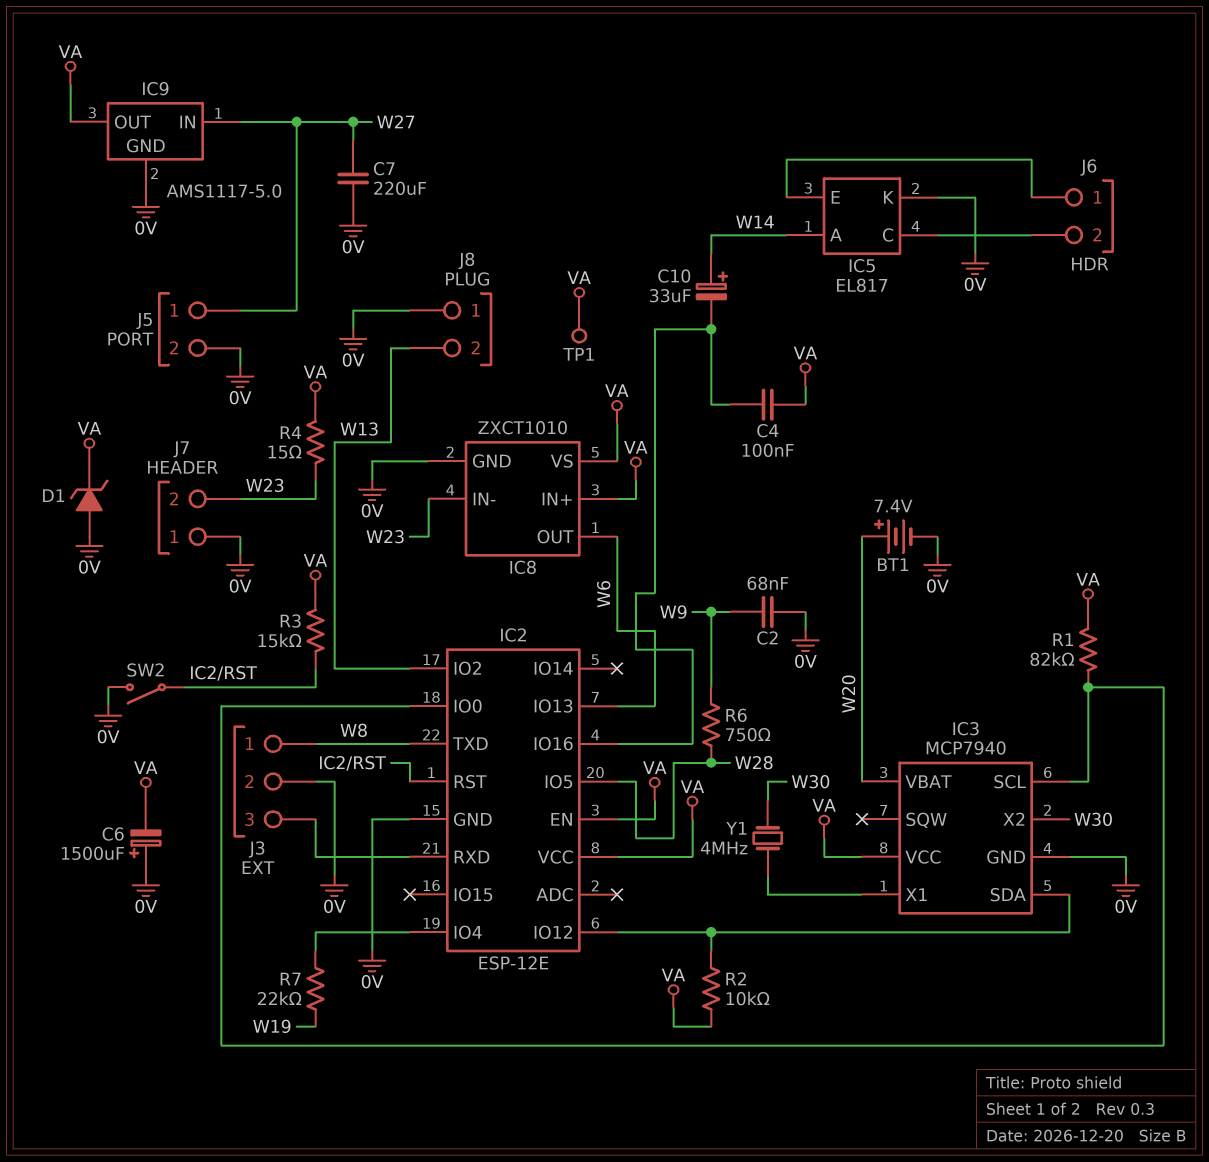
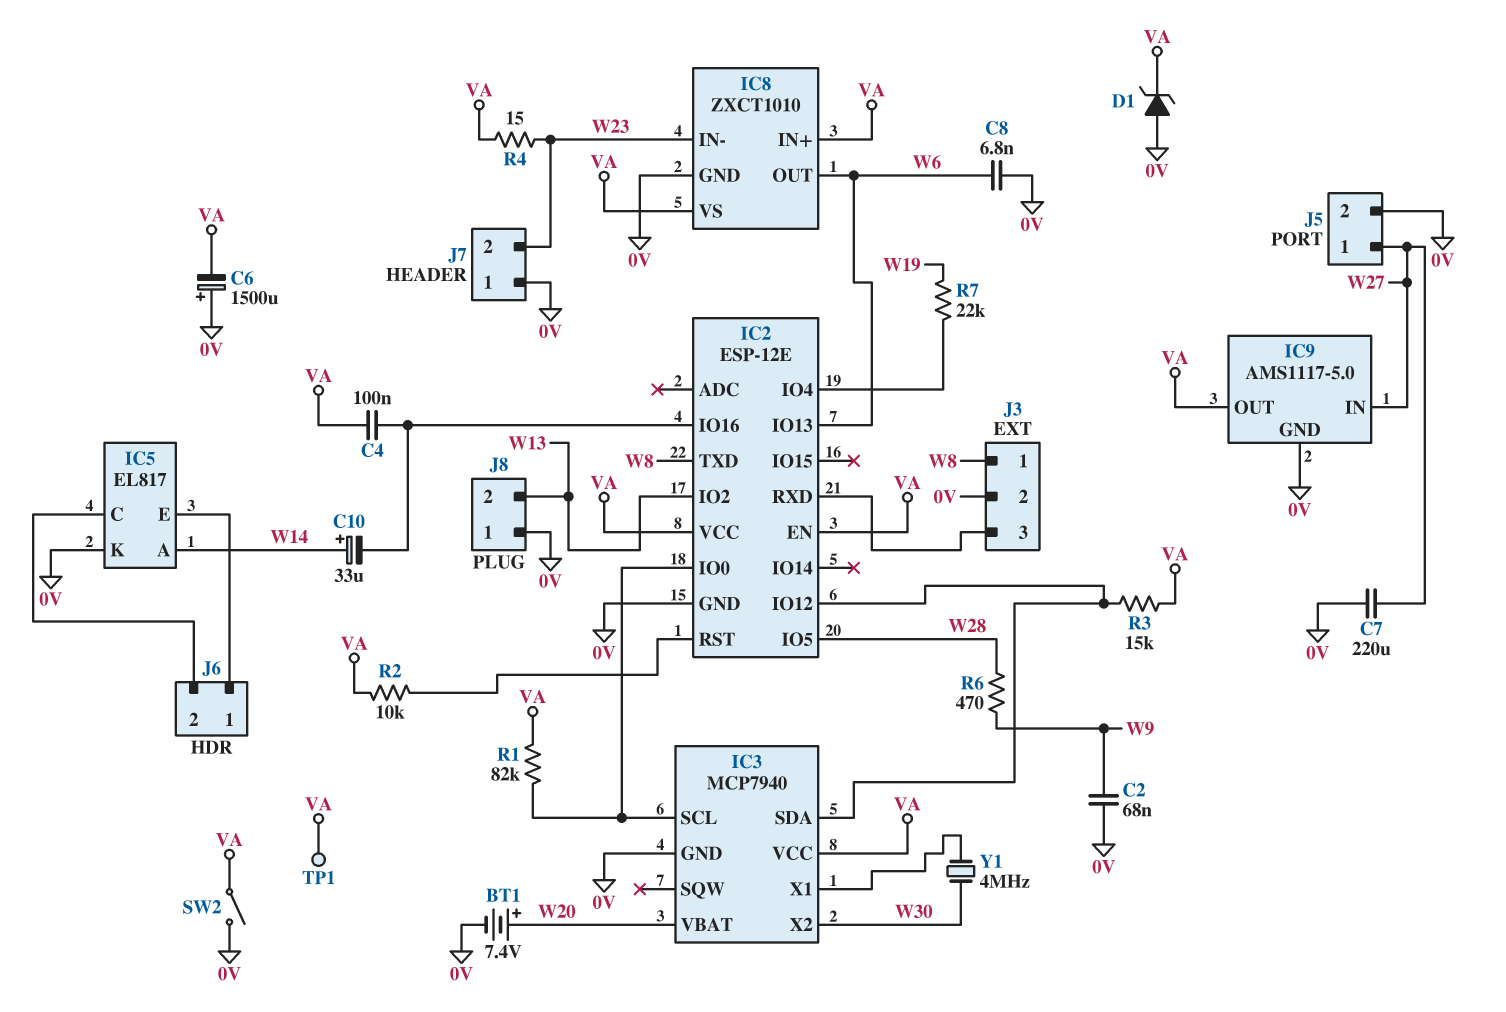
C8: none -> 6.8nF (0V, W6)
R2: 10k (IC2/IO12, VA) -> 10k (IC2/RST, VA)
R3: 15k (IC2/RST, VA) -> 15k (IC2/IO12, VA)
R6: 750 (W9, W28) -> 470 (W9, W28)
SW2: switch (0V, IC2/RST) -> switch (0V, VA)

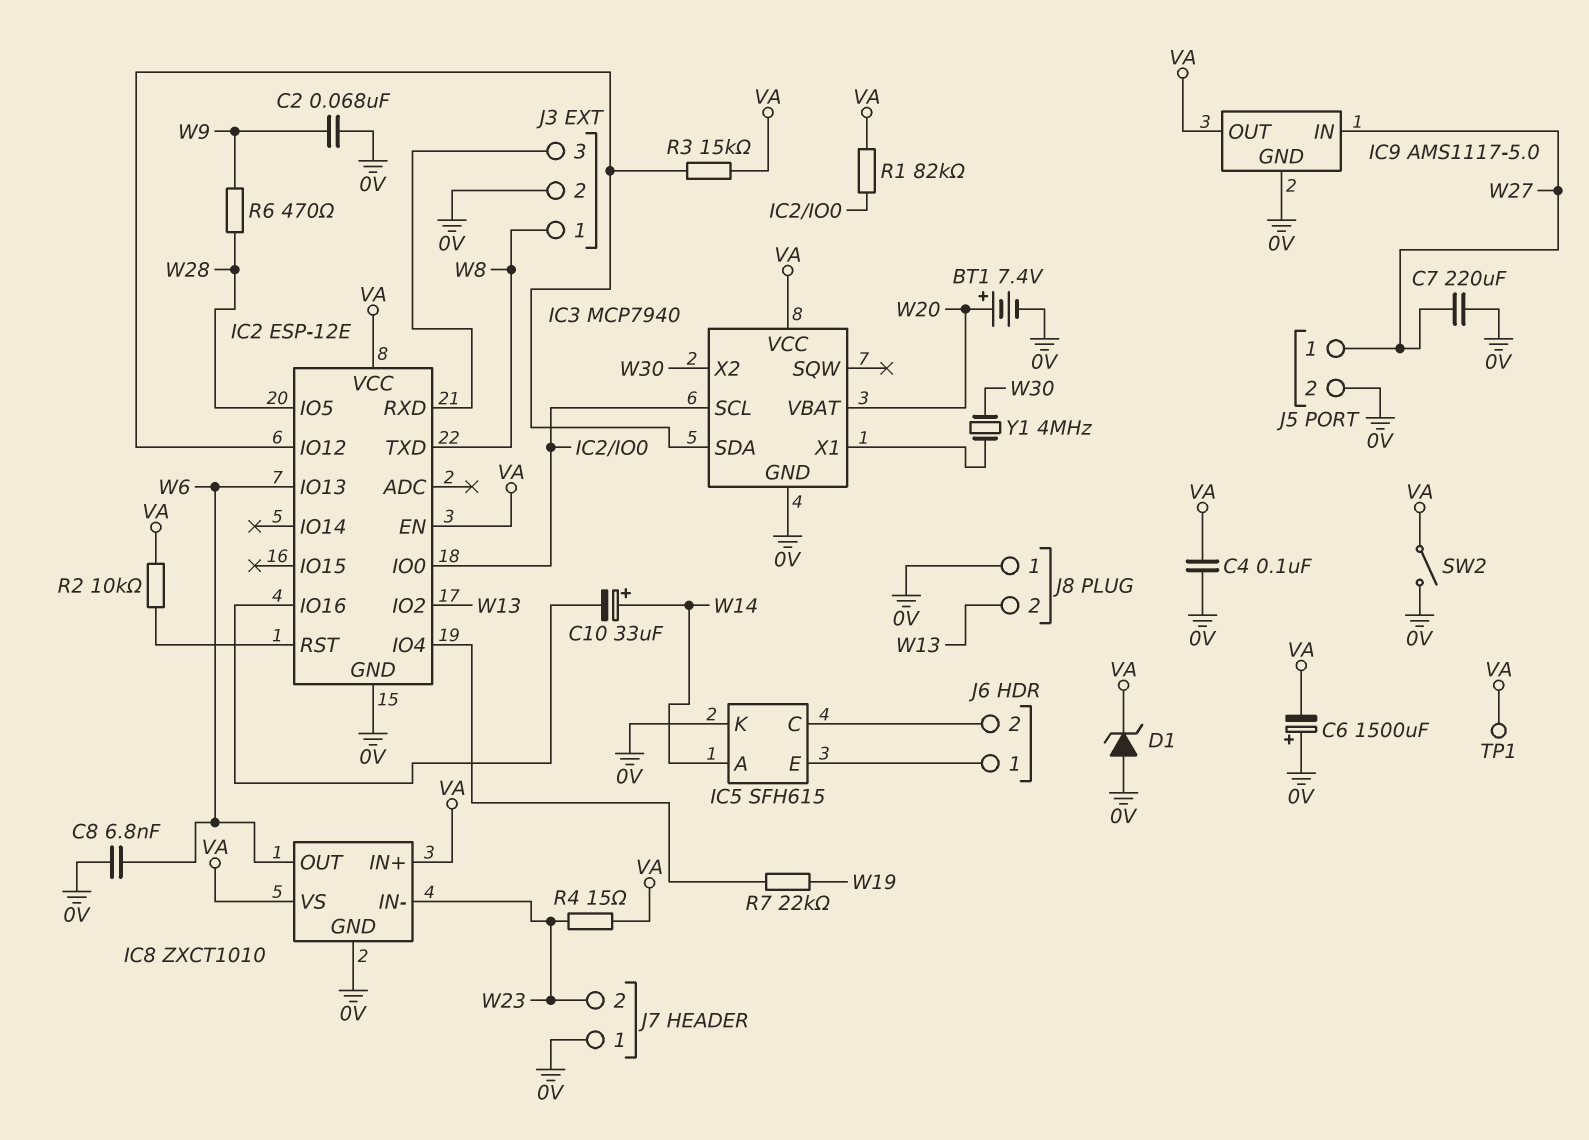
C4: 100nF (IC2/IO16, VA) -> 100nF (0V, VA)
IC5: EL817 -> SFH615

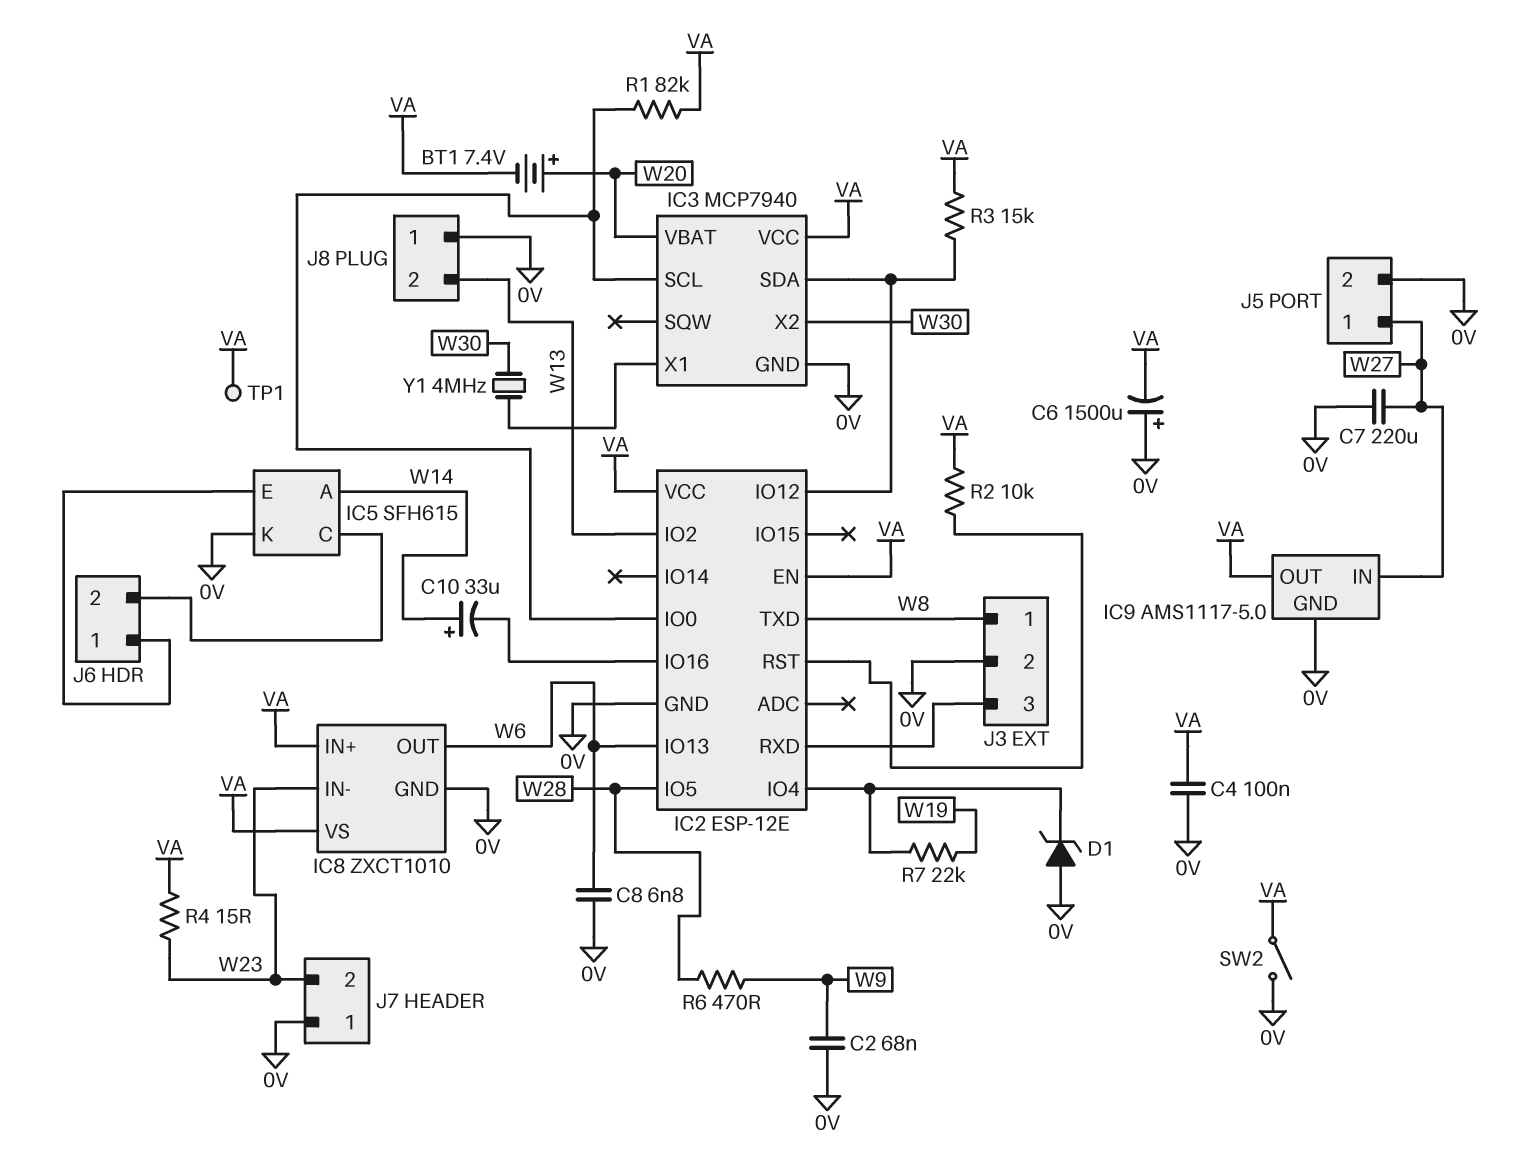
BT1: 7.4V (plus W20, minus 0V) -> 7.4V (plus W20, minus VA)
D1: zener (A 0V, K VA) -> zener (A 0V, K IC2/IO4)

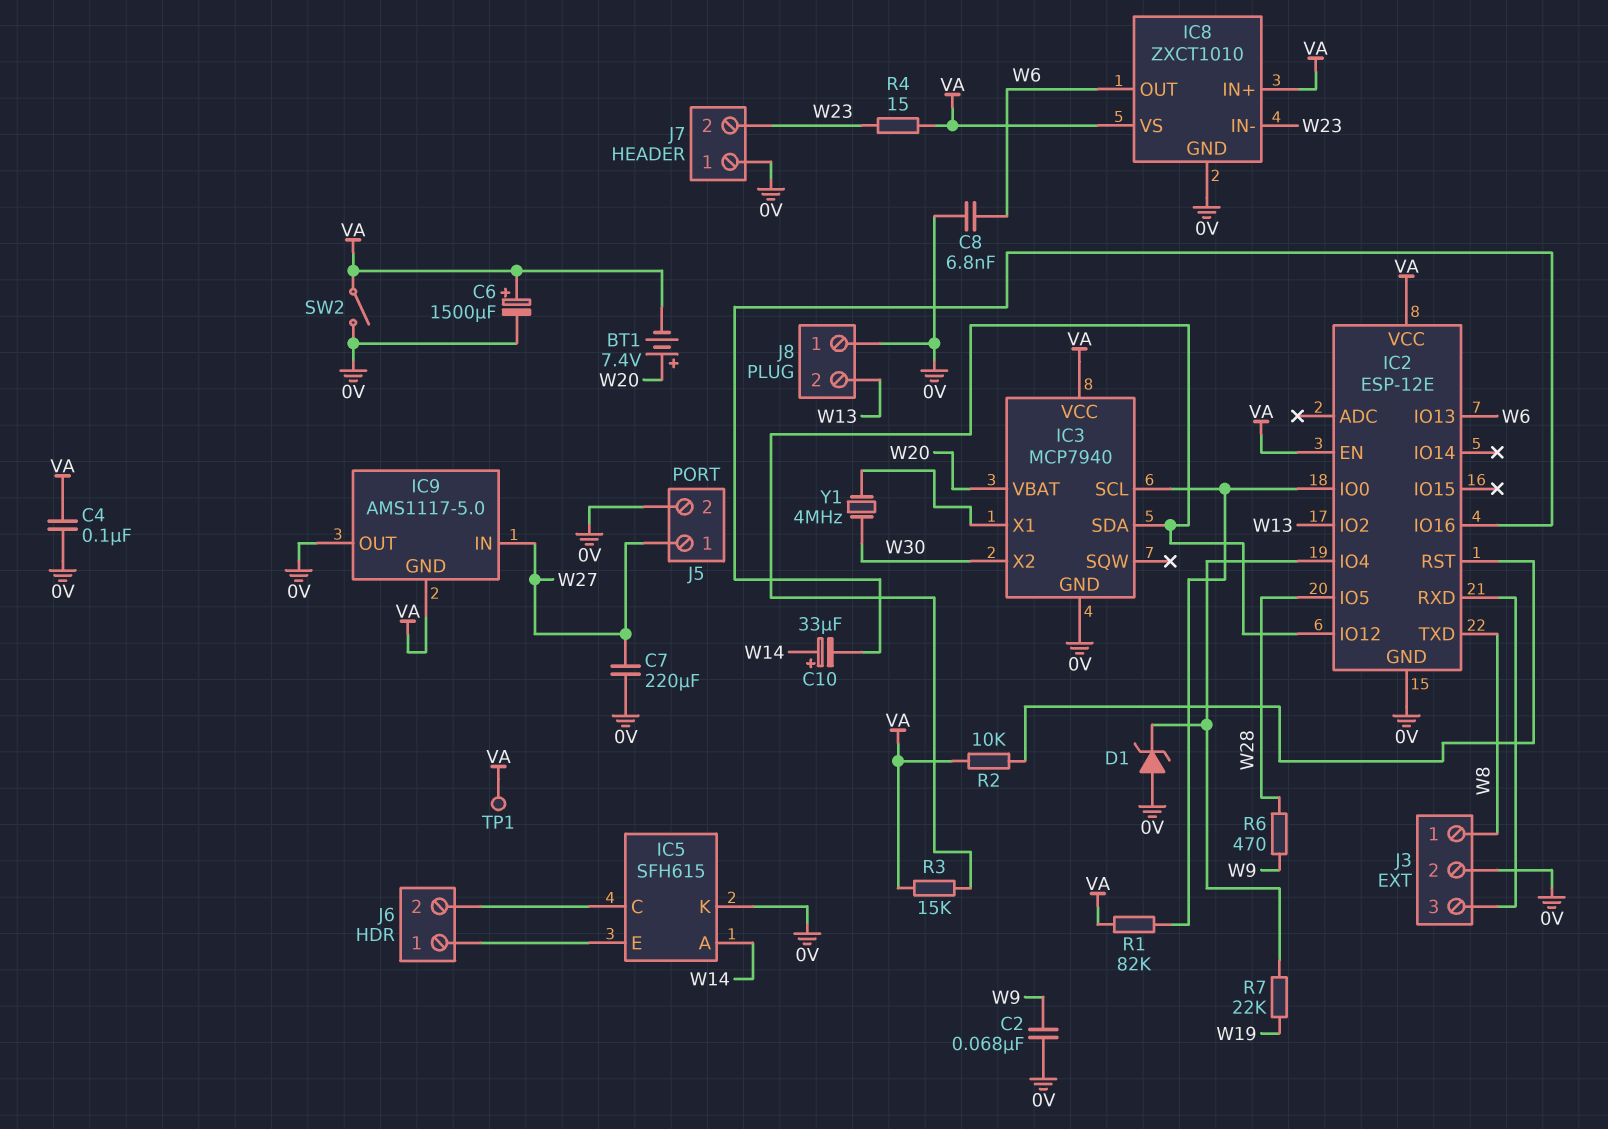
C6: 1500uF (plus 0V, minus VA) -> 1500uF (plus VA, minus 0V)
IC9 pin GND: 0V -> VA
IC9 pin OUT: VA -> 0V

